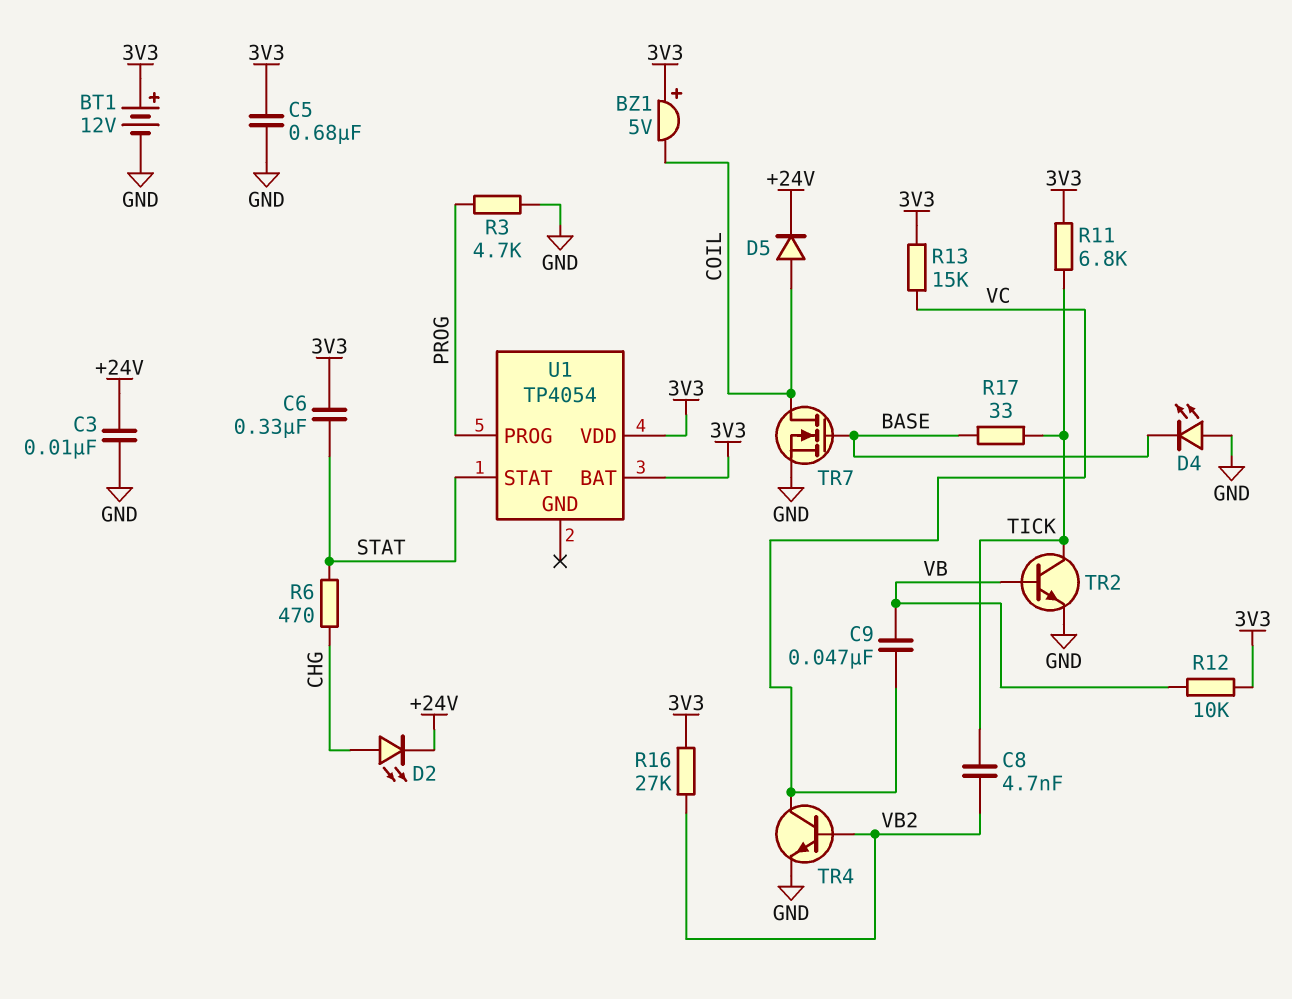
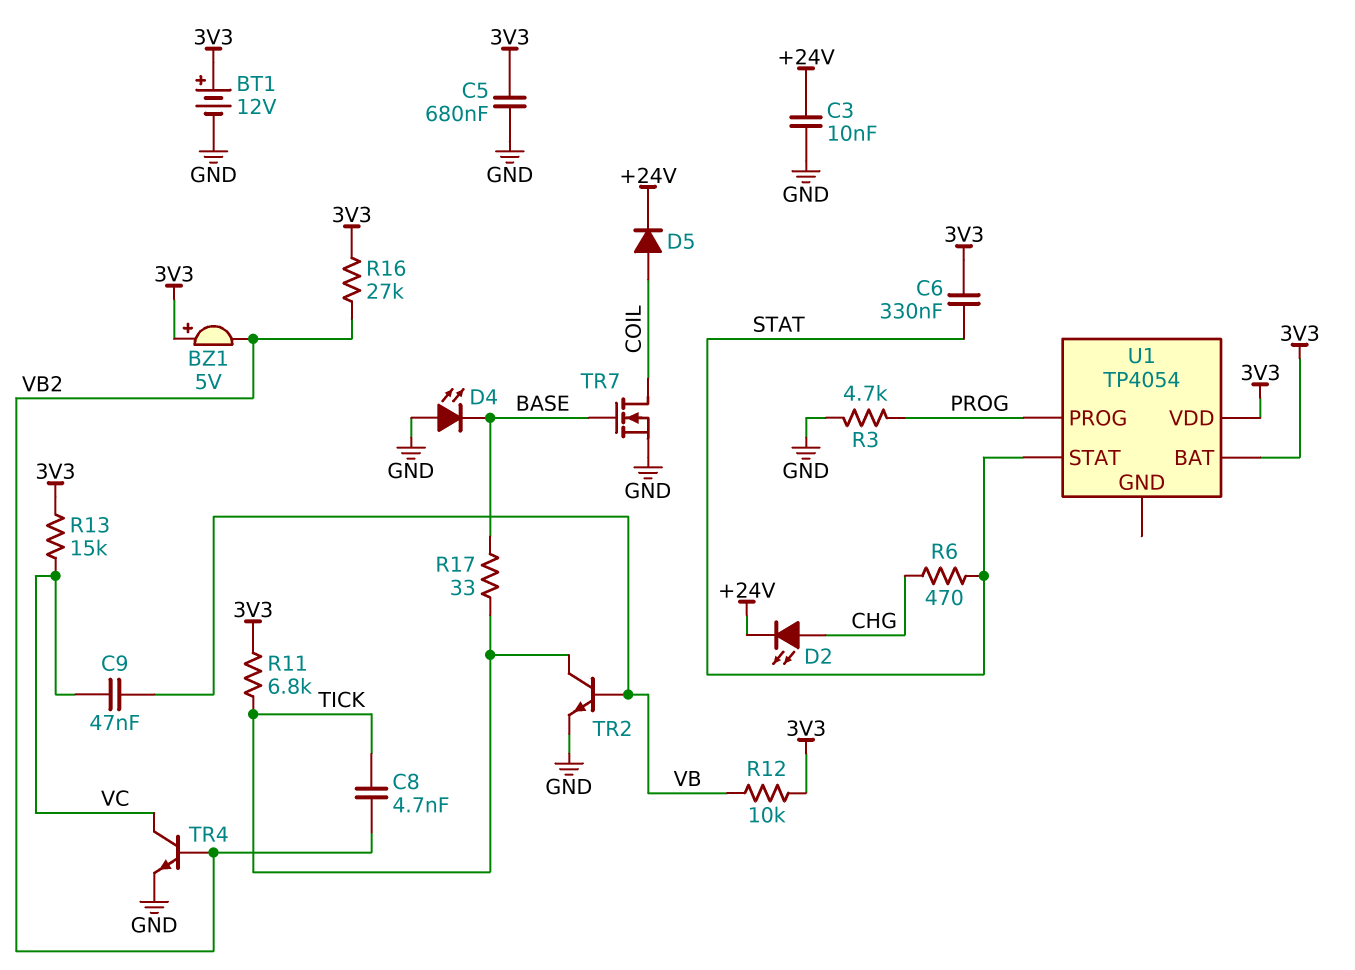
BZ1: buzzer 5V (plus 3V3, minus COIL) -> buzzer 5V (plus 3V3, minus VB2)

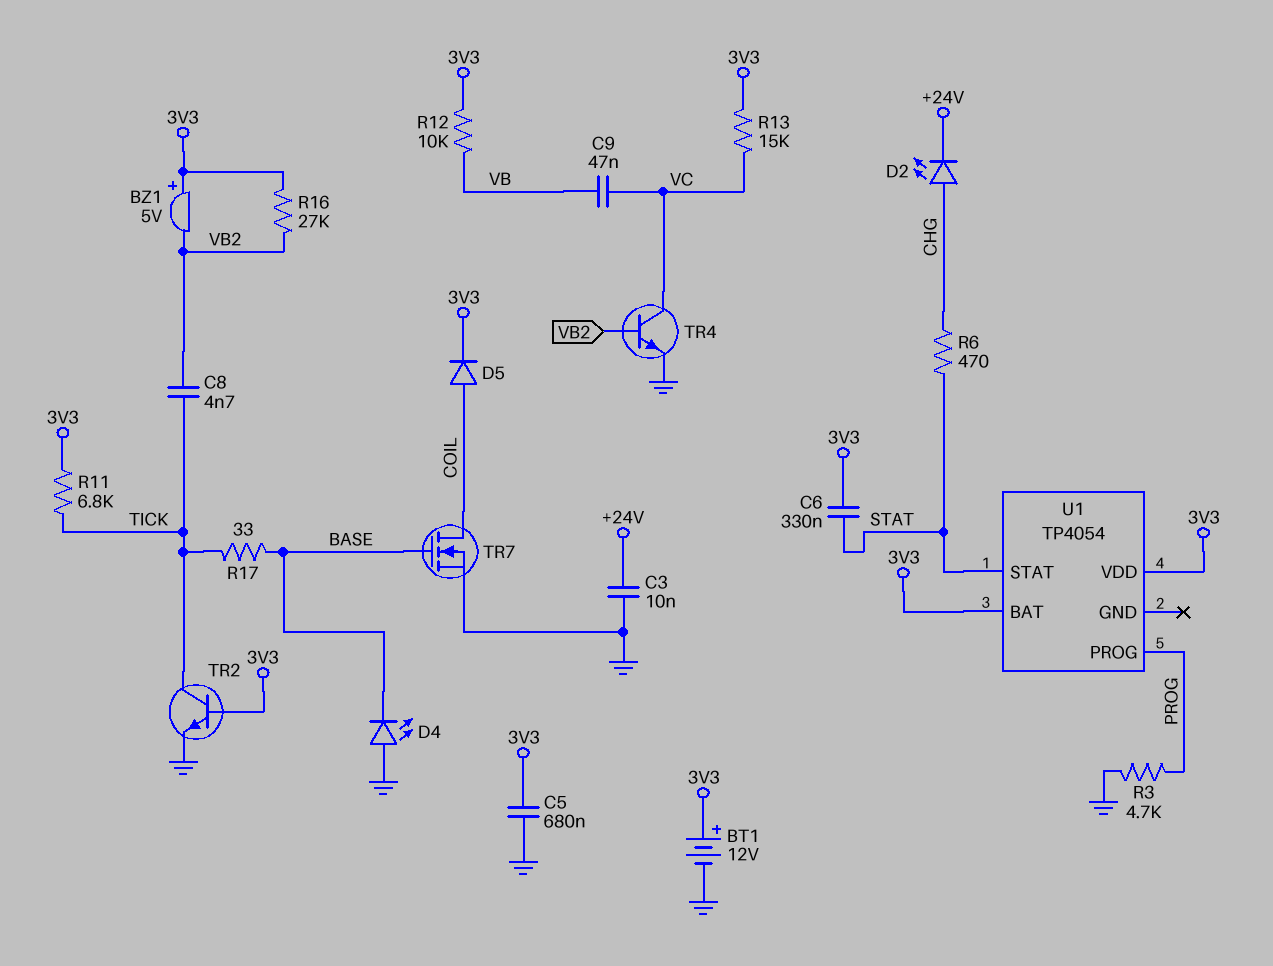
D5: diode (A COIL, K +24V) -> diode (A COIL, K 3V3)
TR2: NPN (B VB, C TICK, E GND) -> NPN (B 3V3, C TICK, E GND)

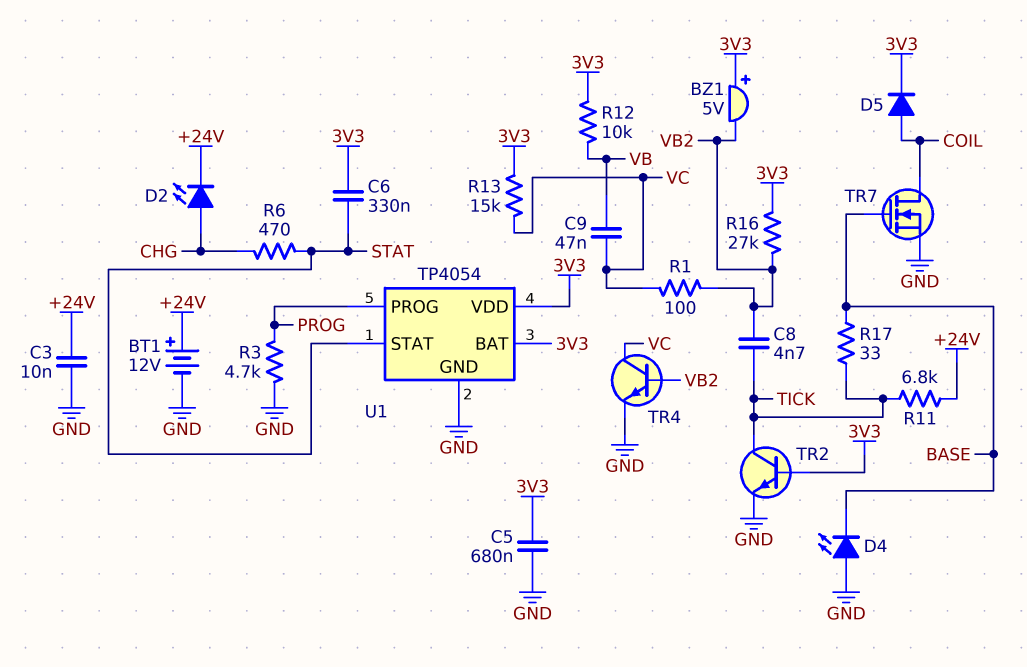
BT1: 12V (plus 3V3, minus GND) -> 12V (plus +24V, minus GND)
R1: none -> 100 (VB2, VC)
R11: 6.8k (3V3, TICK) -> 6.8k (+24V, TICK)
U1 pin GND: none -> GND

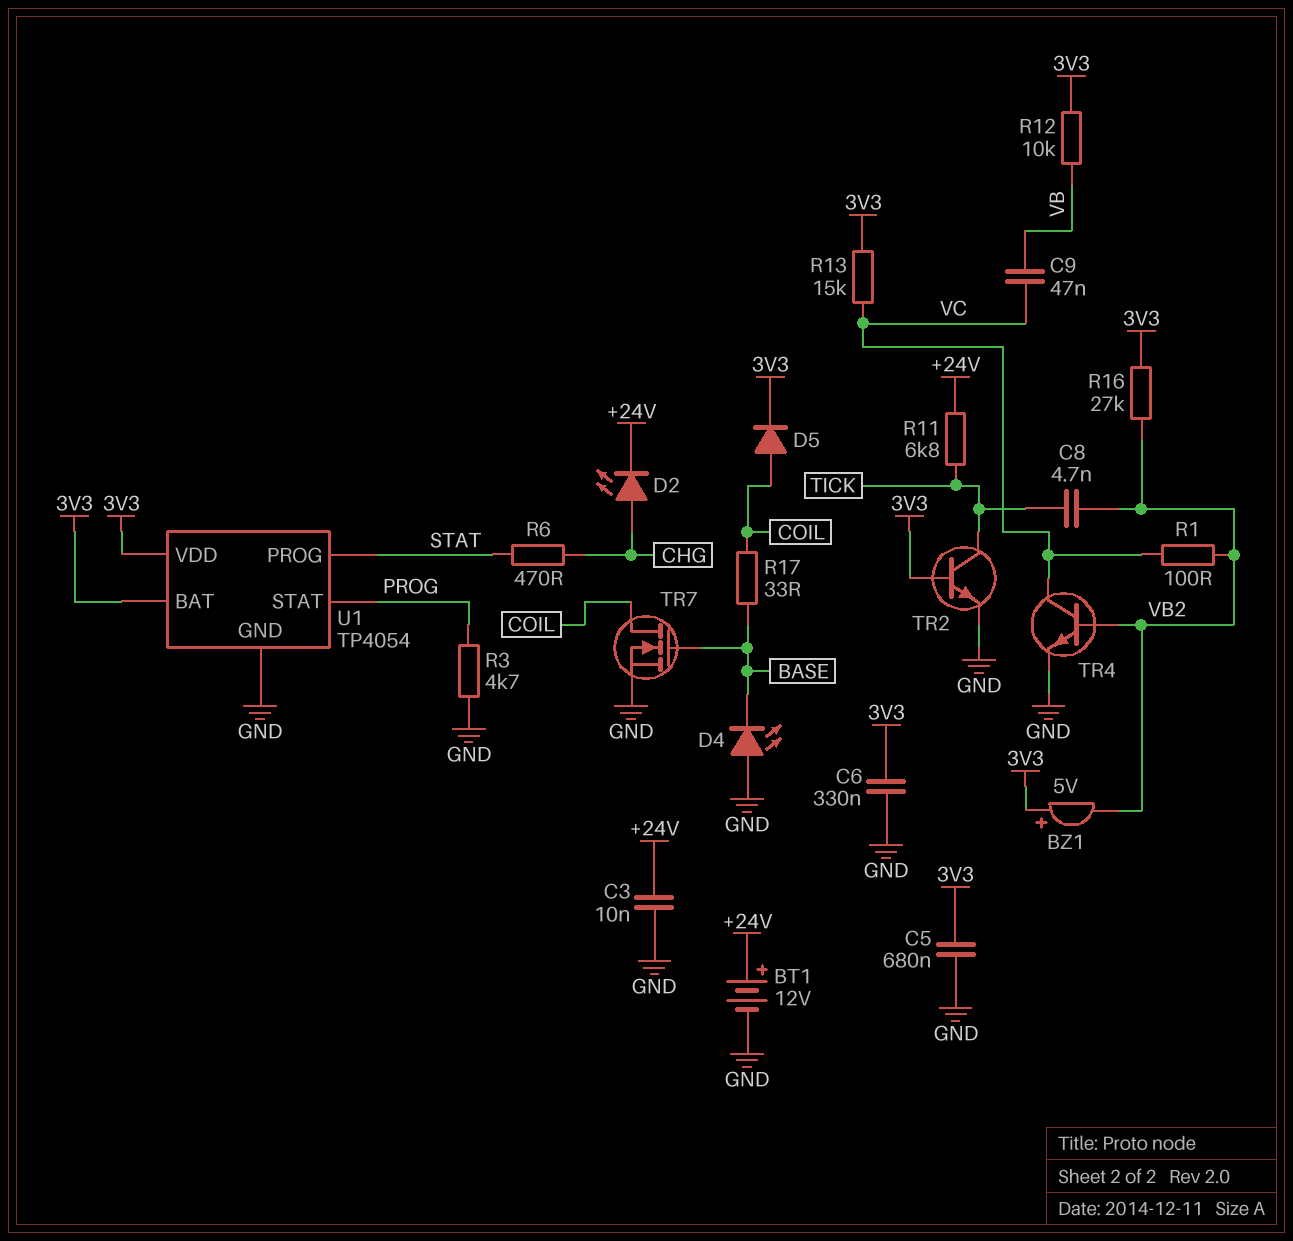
C6: 330nF (3V3, STAT) -> 330nF (3V3, GND)
R17: 33 (BASE, TICK) -> 33 (BASE, COIL)
U1 pin PROG: PROG -> STAT
U1 pin STAT: STAT -> PROG

